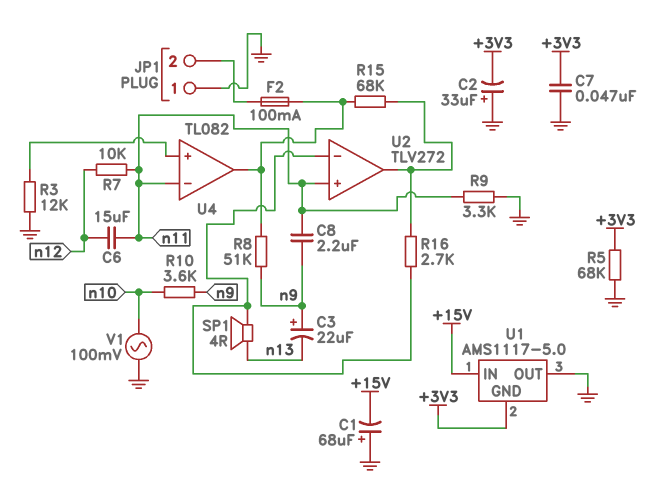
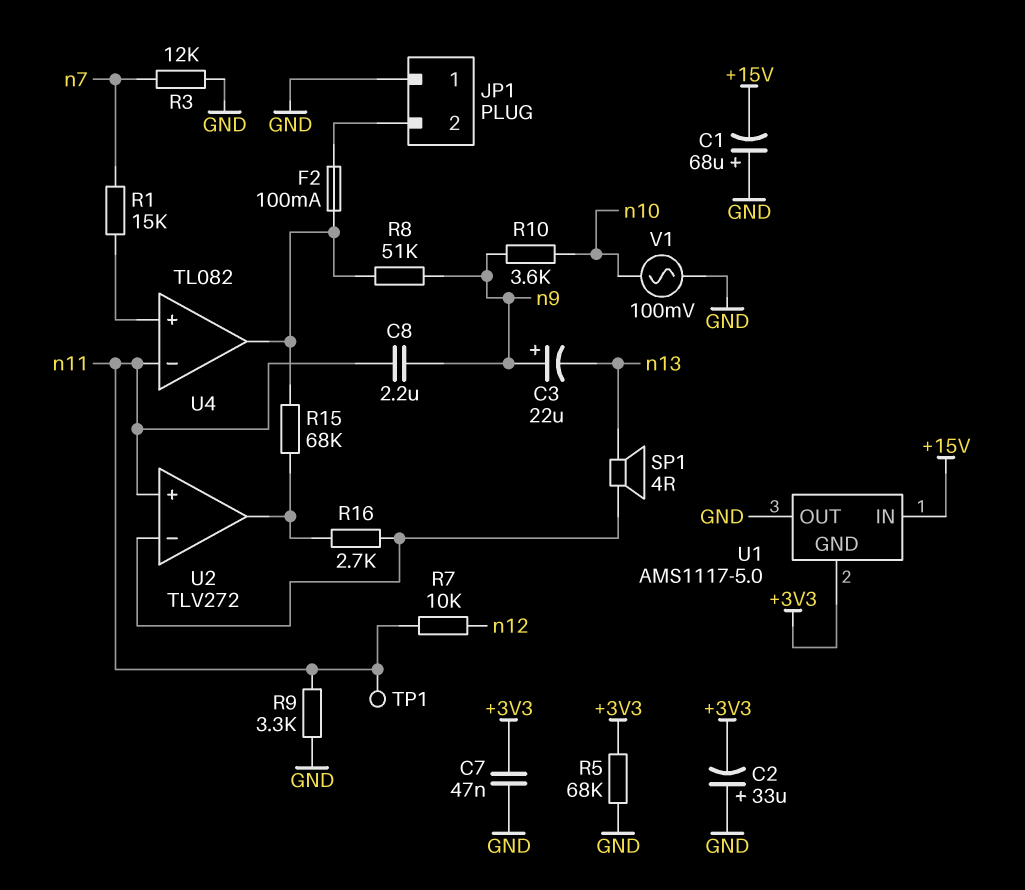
C6: 15uF (n11, n12) -> none
R1: none -> 15k (U4/in+, n7)
R3: 12k (GND, U4/in+) -> 12k (GND, n7)
TP1: none -> test point (n11)

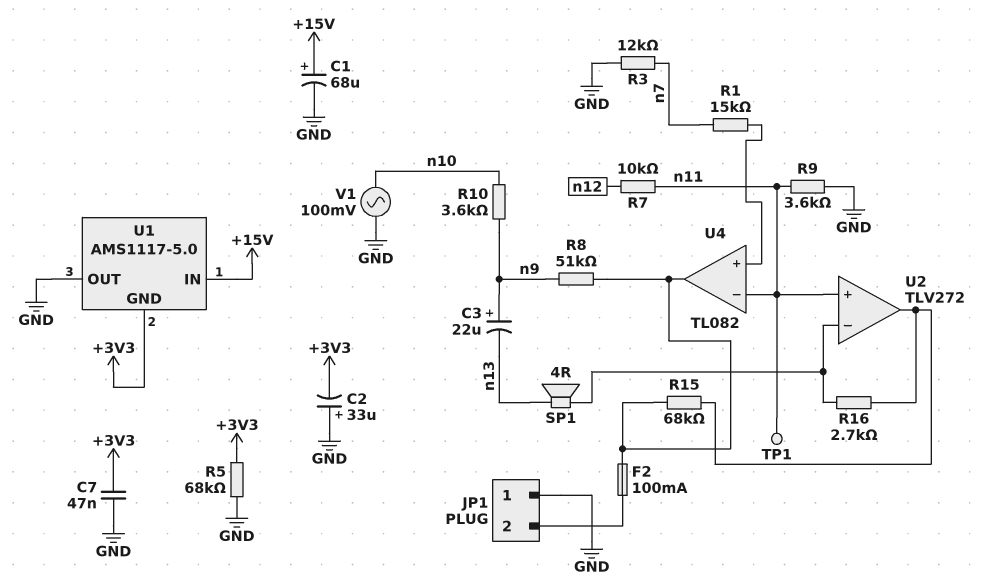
C1: 68uF (plus GND, minus +15V) -> 68uF (plus +15V, minus GND)
C8: 2.2uF (n9, n11) -> none
R9: 3.3k (GND, n11) -> 3.6k (GND, n11)

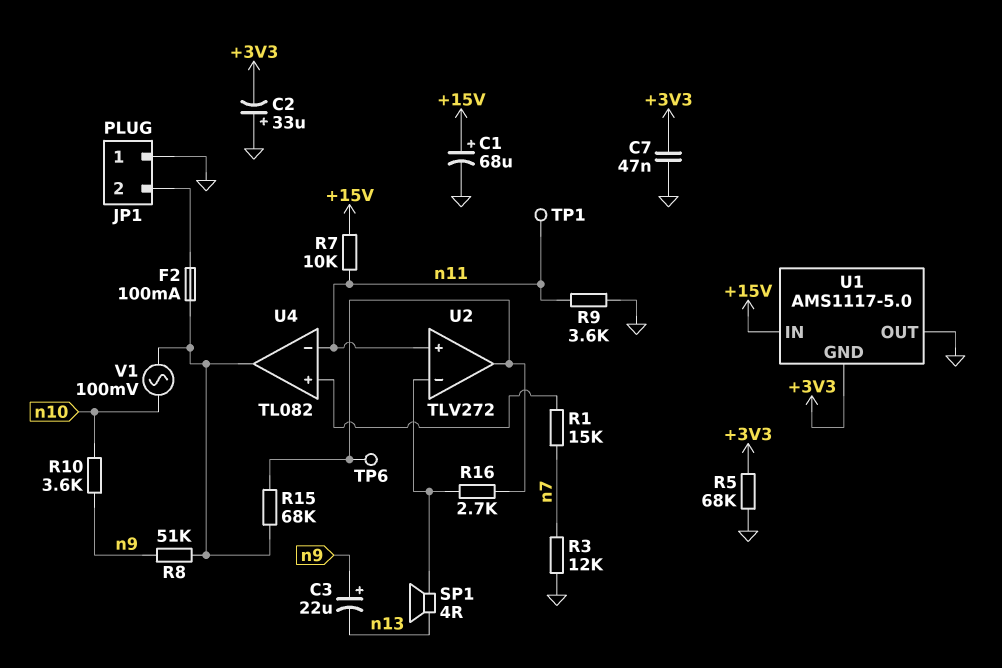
R7: 10k (n11, n12) -> 10k (+15V, n11)
TP6: none -> test point (U2/out)
V1: AC 100mV (GND, n10) -> AC 100mV (U4/out, n10)

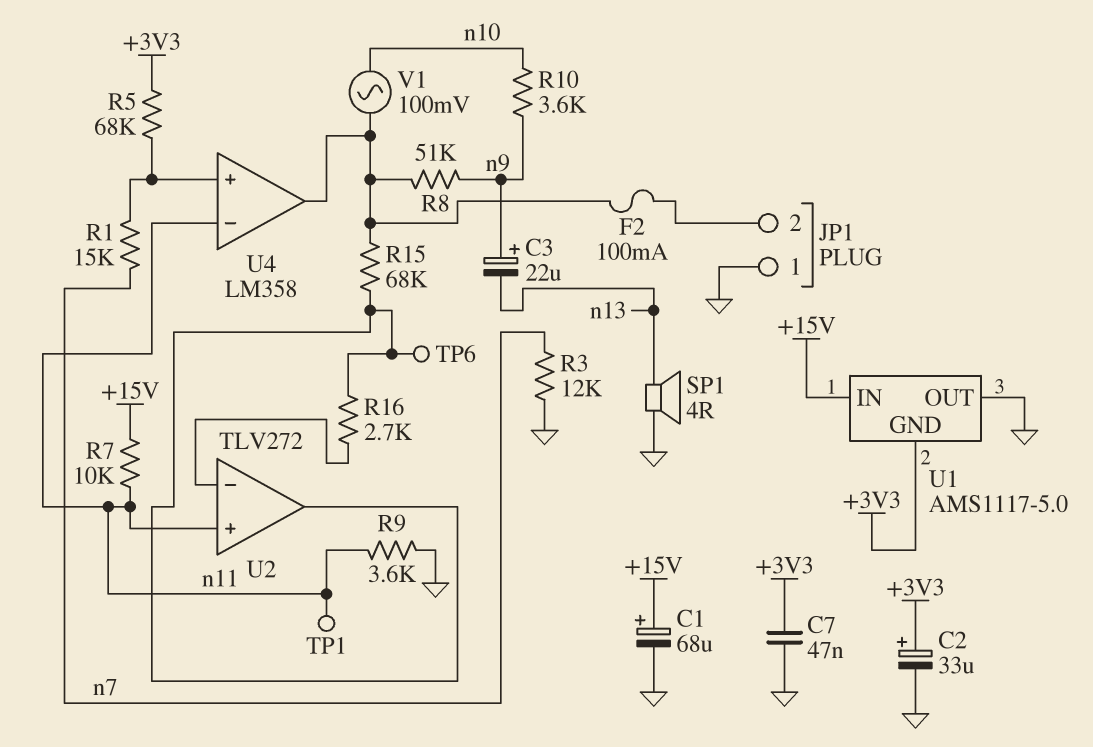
C2: 33uF (plus GND, minus +3V3) -> 33uF (plus +3V3, minus GND)
R5: 68k (+3V3, GND) -> 68k (+3V3, U4/in+)
SP1: speaker 4R (U2/in-, n13) -> speaker 4R (GND, n13)
U4: TL082 -> LM358

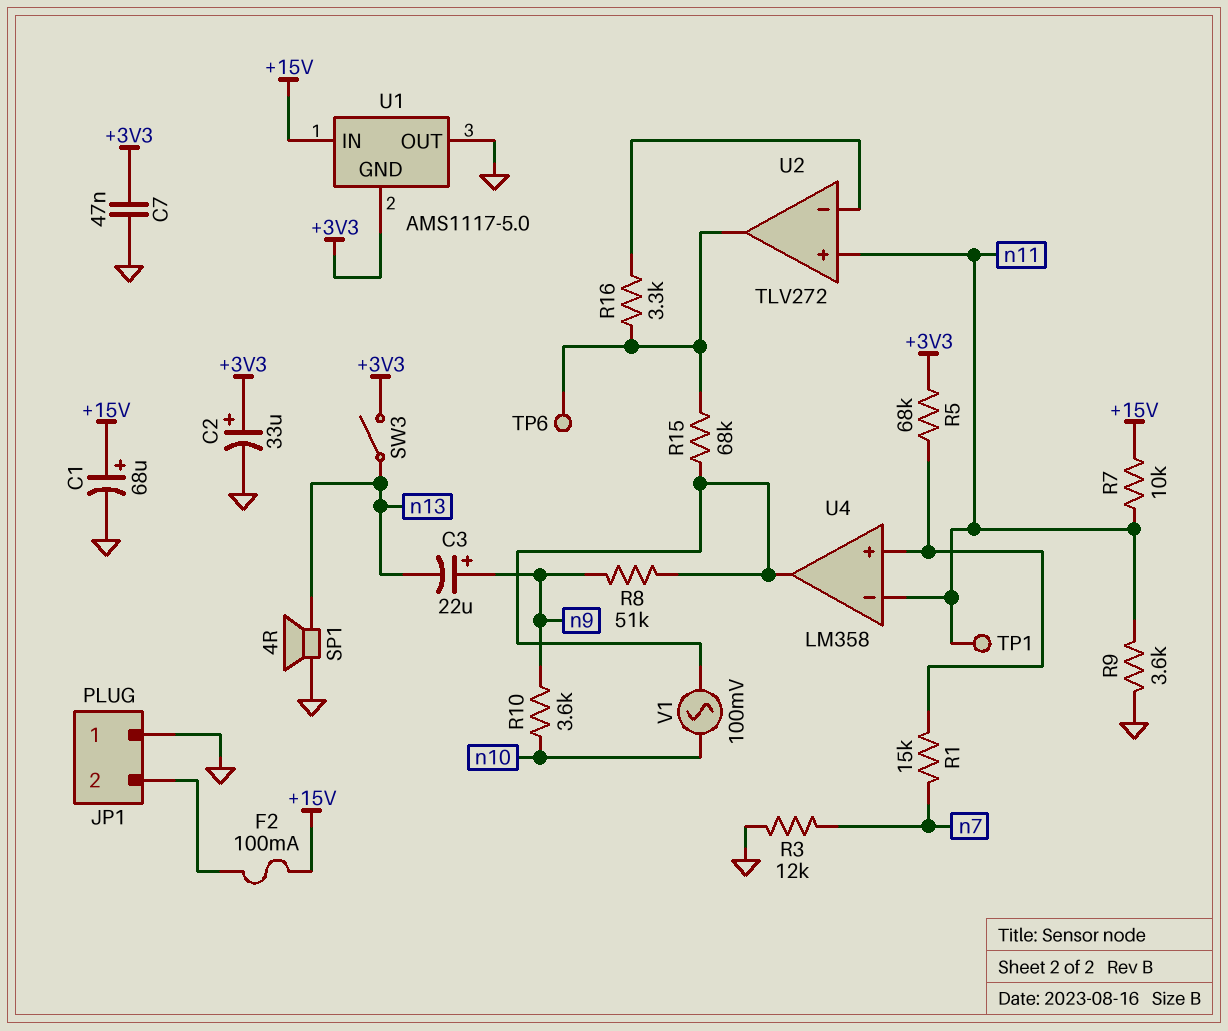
F2: 100mA (JP1/2, U4/out) -> 100mA (+15V, JP1/2)
R16: 2.7k (U2/in-, U2/out) -> 3.3k (U2/in-, U2/out)
SW3: none -> switch (+3V3, n13)

